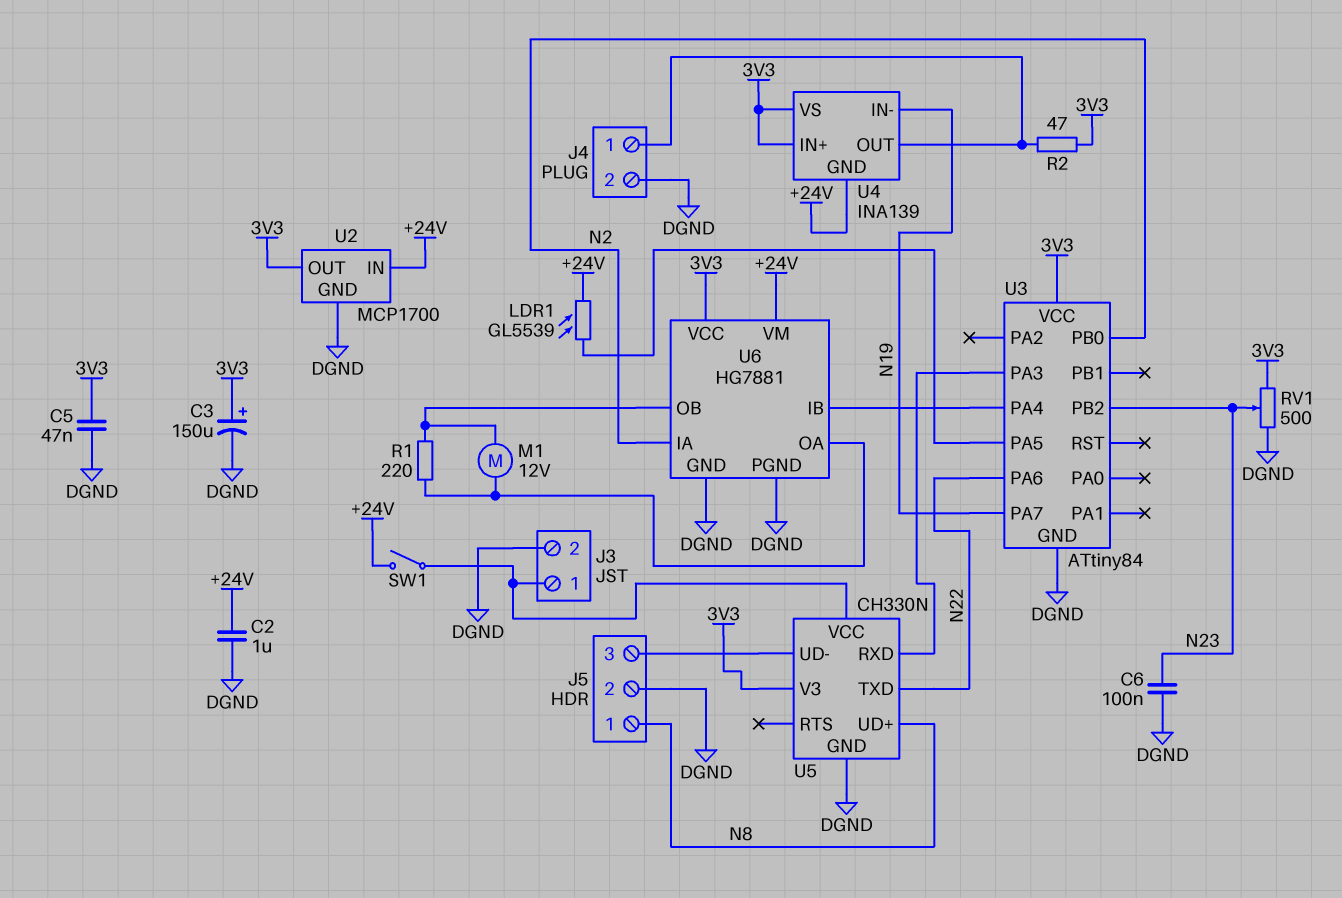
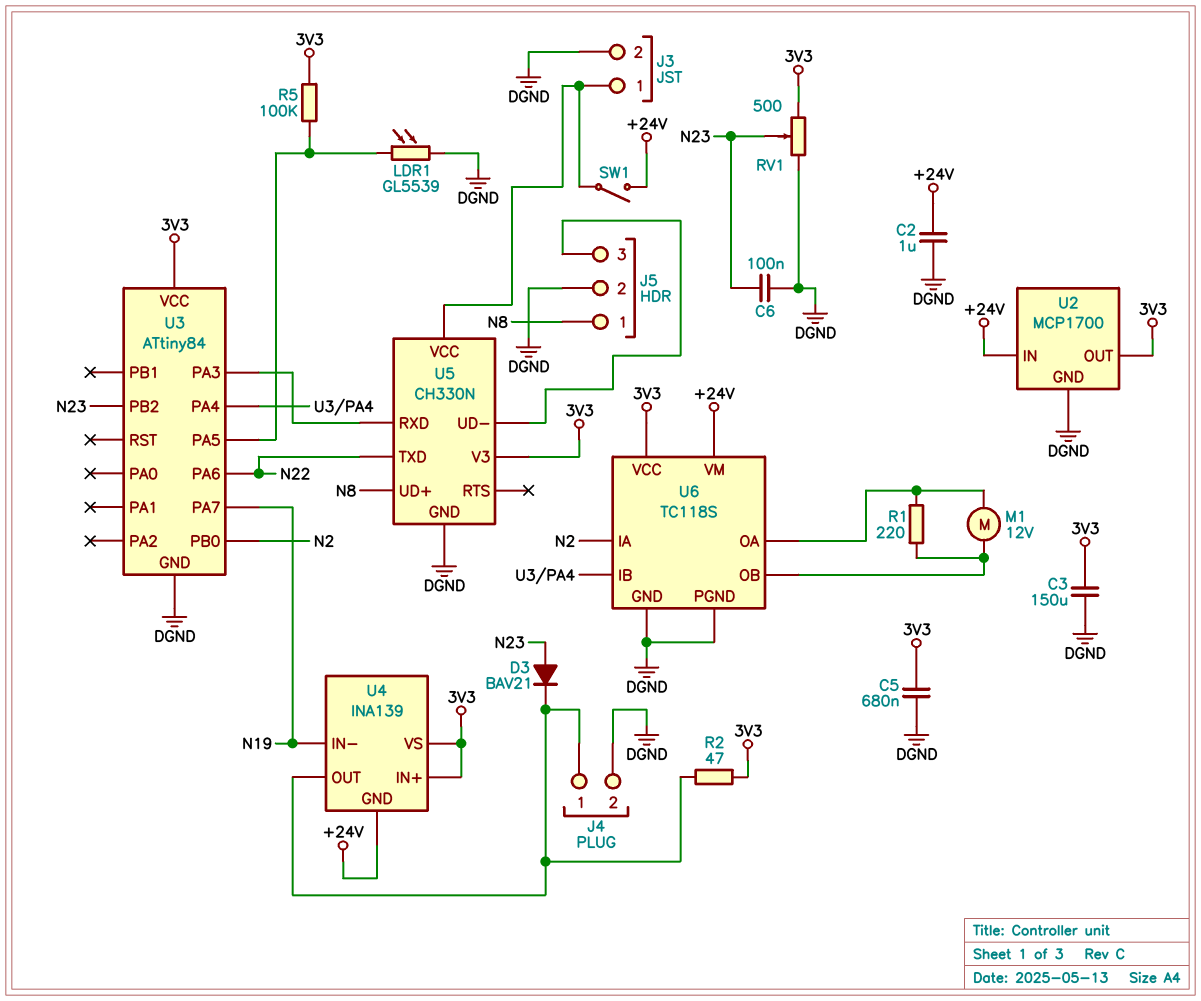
C3: 150uF (plus 3V3, minus DGND) -> 150uF (3V3, DGND)
C5: 47nF (3V3, DGND) -> 680nF (3V3, DGND)
D3: none -> diode BAV21 (A N23, K J4/1)
LDR1: GL5539 (+24V, U3/PA5) -> GL5539 (DGND, U3/PA5)
R5: none -> 100k (3V3, U3/PA5)
U6: HG7881 -> TC118S

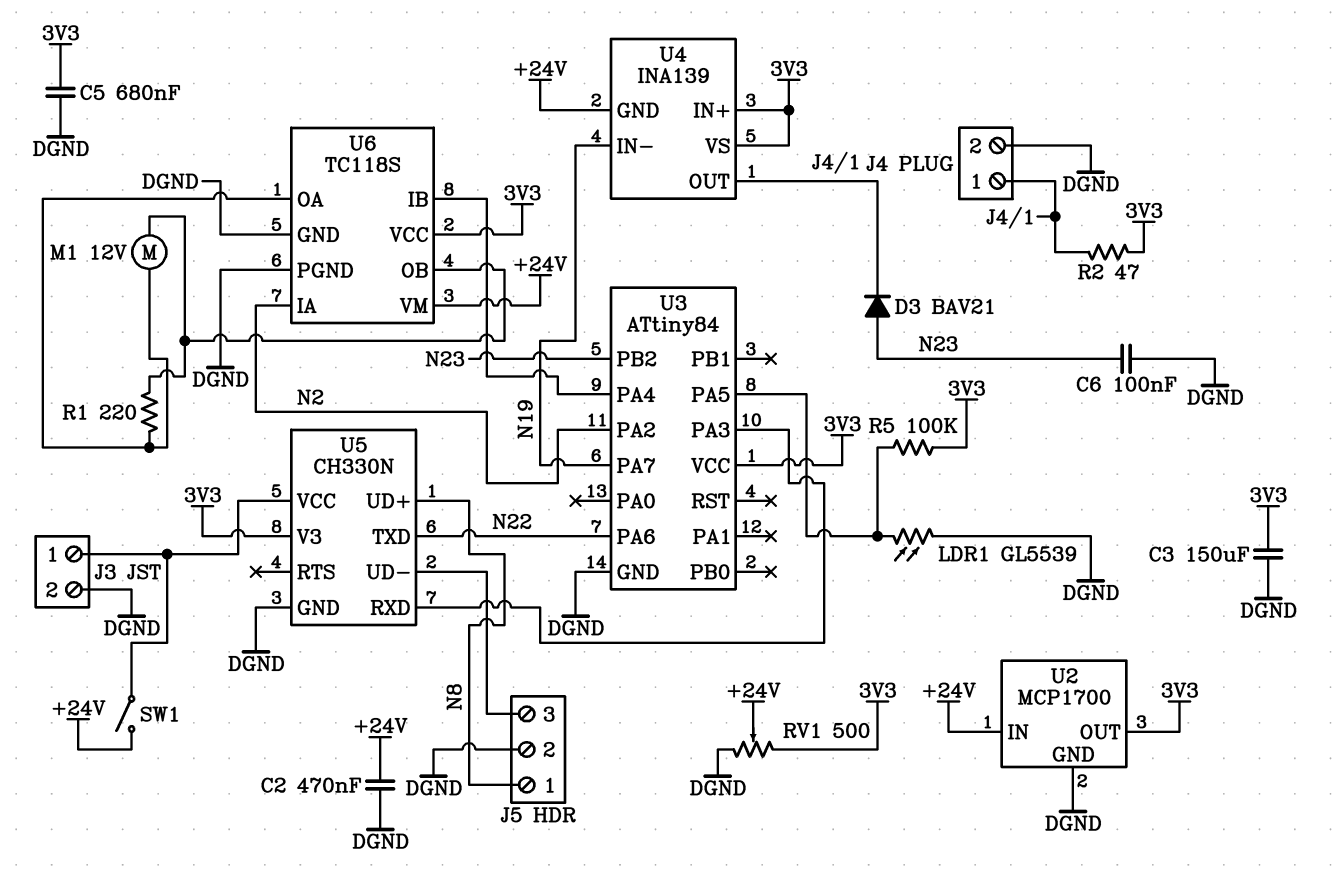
C2: 1uF (+24V, DGND) -> 470nF (+24V, DGND)
RV1: 500 (3V3, DGND, wiper N23) -> 500 (3V3, DGND, wiper +24V)
U3 pin PA2: none -> N2
U3 pin PB0: N2 -> none

